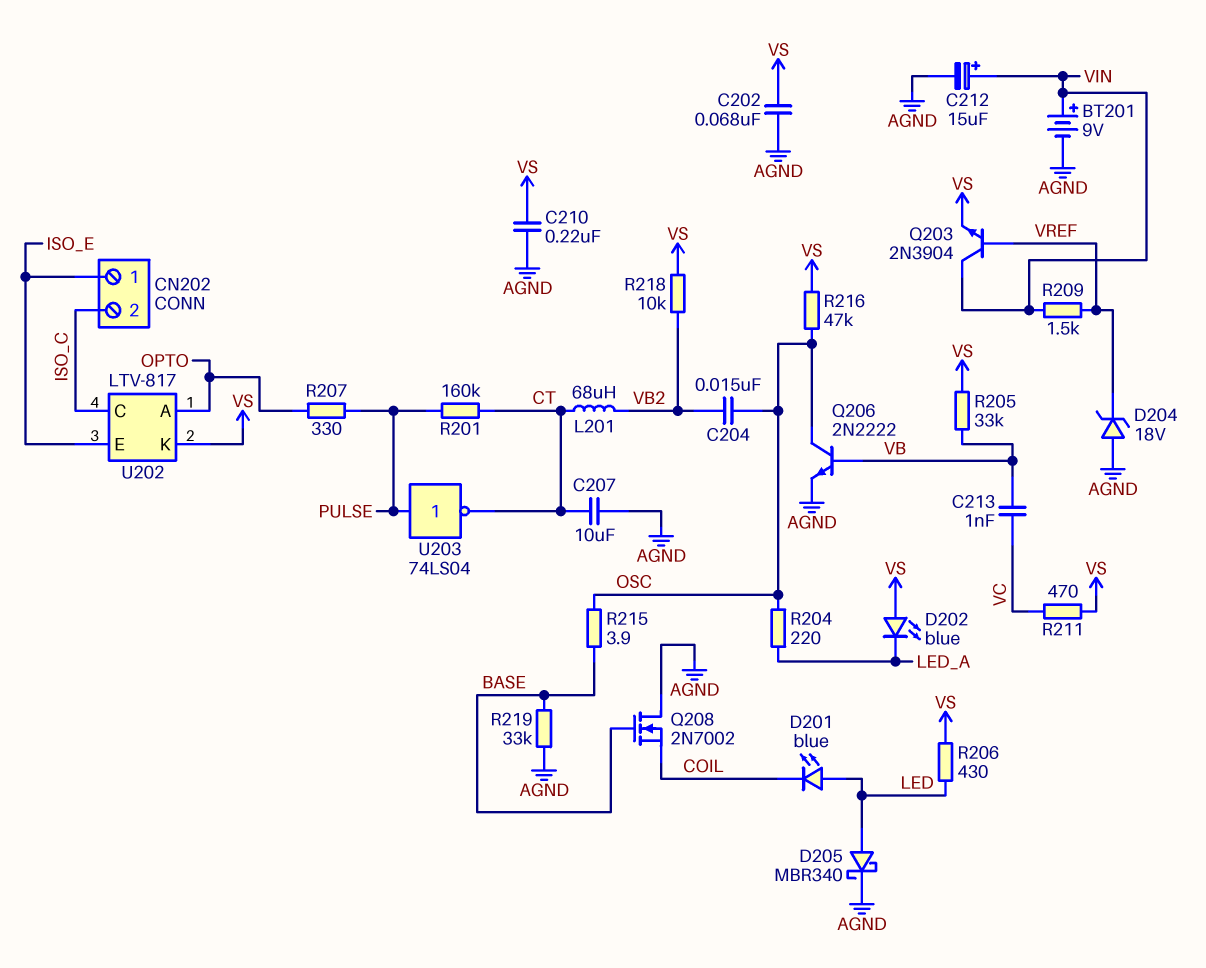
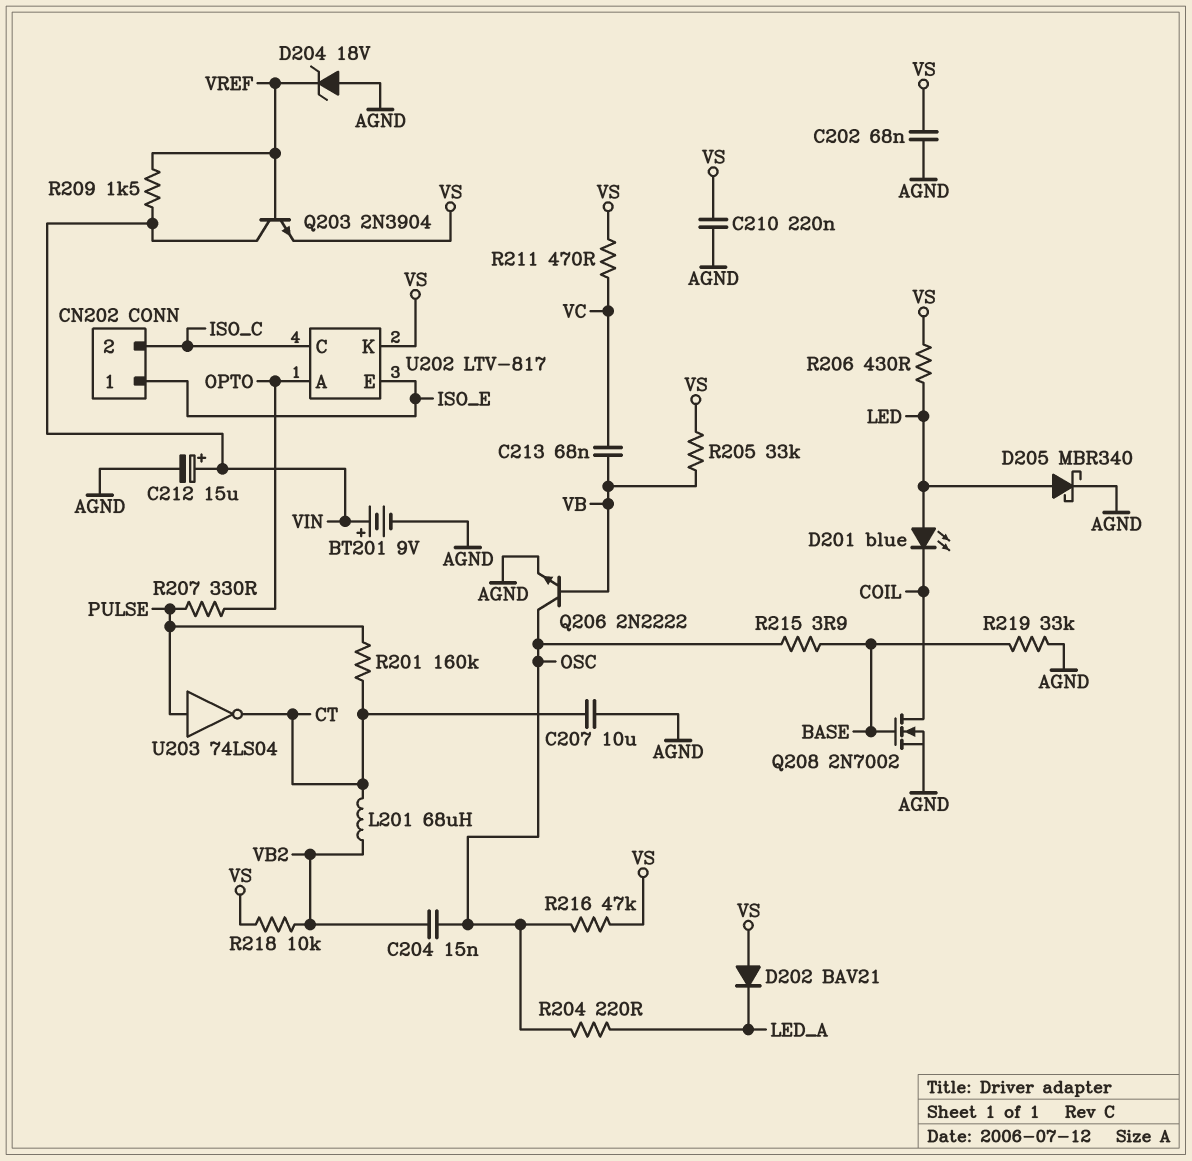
C213: 1nF (VB, VC) -> 68nF (VB, VC)
D202: LED blue (A VS, K LED_A) -> diode BAV21 (A VS, K LED_A)
Q208: NMOS 2N7002 (G BASE, D AGND, S COIL) -> NMOS 2N7002 (G BASE, D COIL, S AGND)

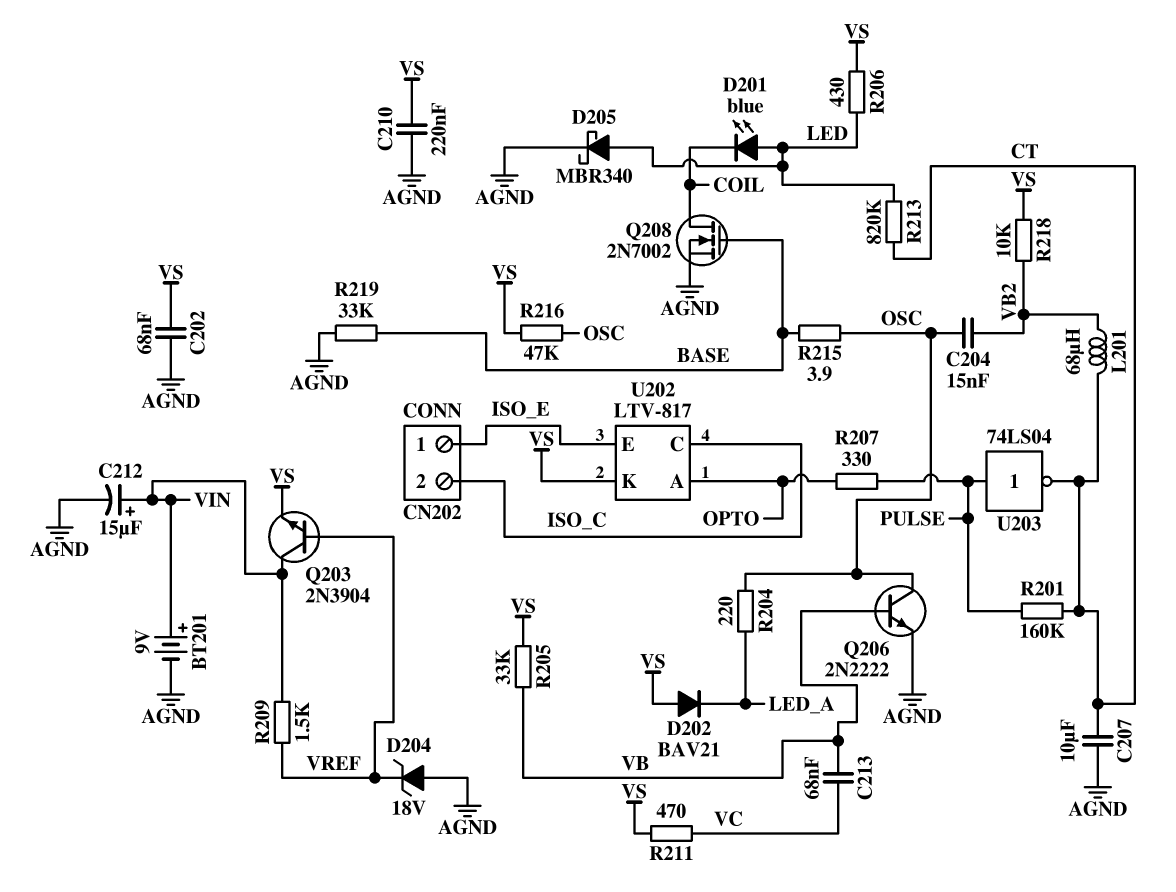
R213: none -> 820k (CT, LED)

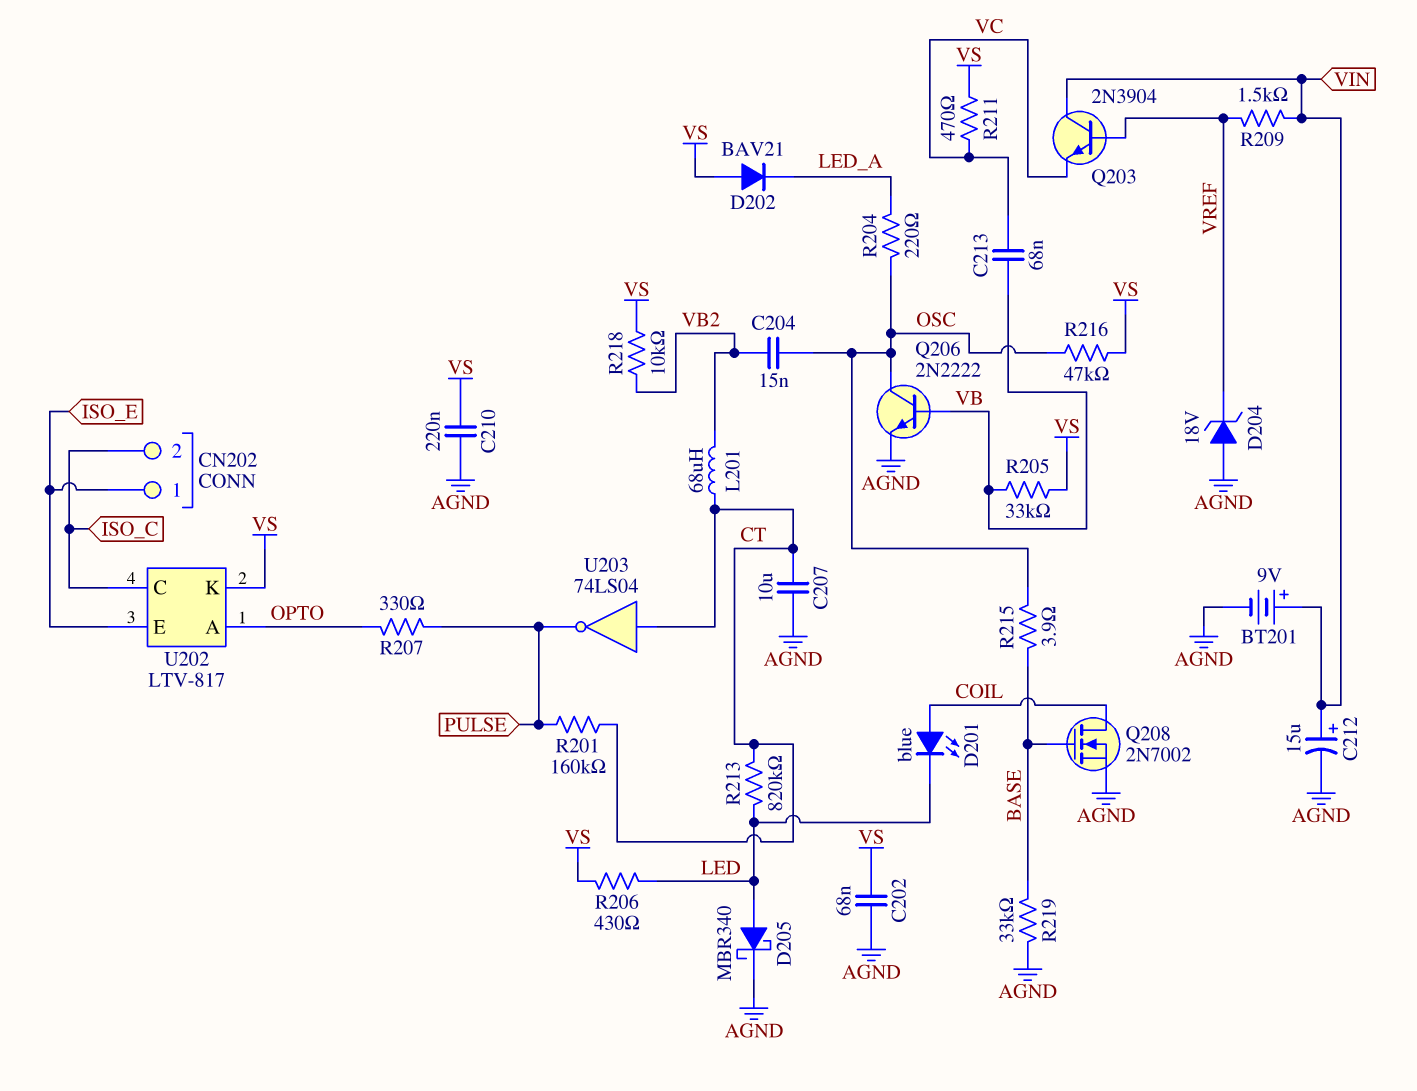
D201: LED blue (A LED, K COIL) -> LED blue (A COIL, K LED)
Q203: NPN 2N3904 (B VREF, C VIN, E VS) -> NPN 2N3904 (B VREF, C VIN, E VC)
U203: NOT 74LS04 (in PULSE, out CT) -> NOT 74LS04 (in CT, out PULSE)

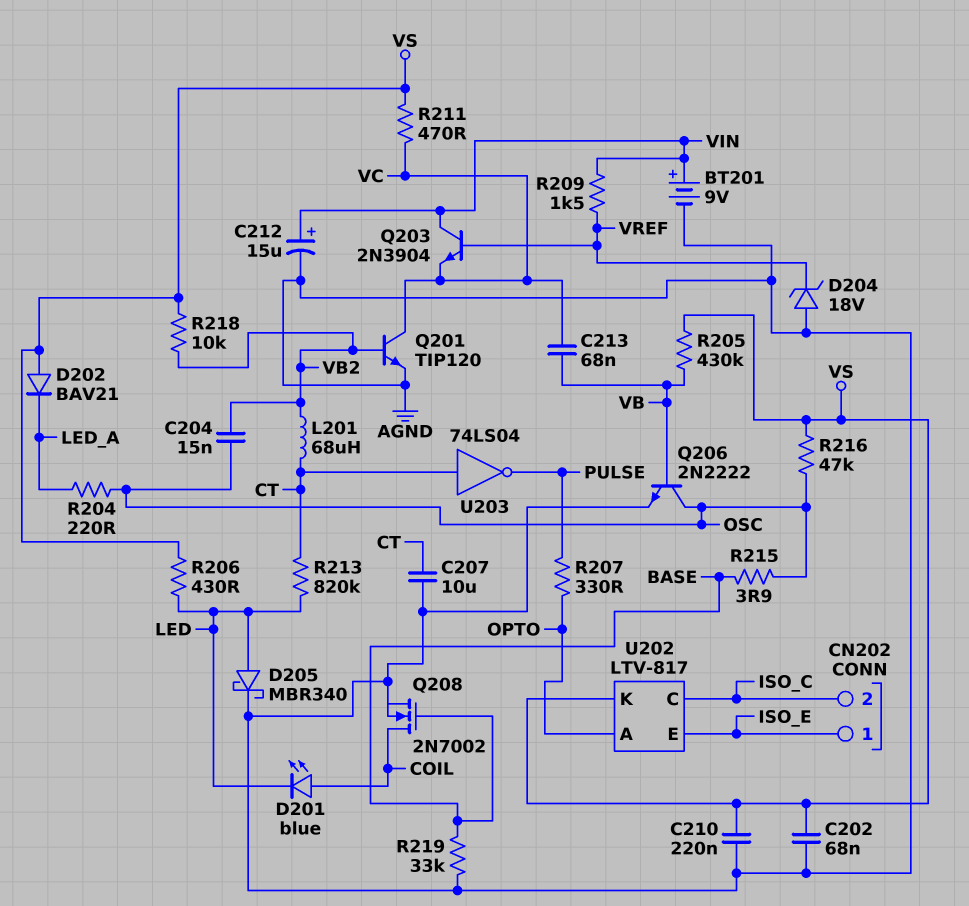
Q201: none -> NPN TIP120 (B VB2, C VC, E AGND)
R201: 160k (CT, PULSE) -> none
R205: 33k (VB, VS) -> 430k (VB, VS)

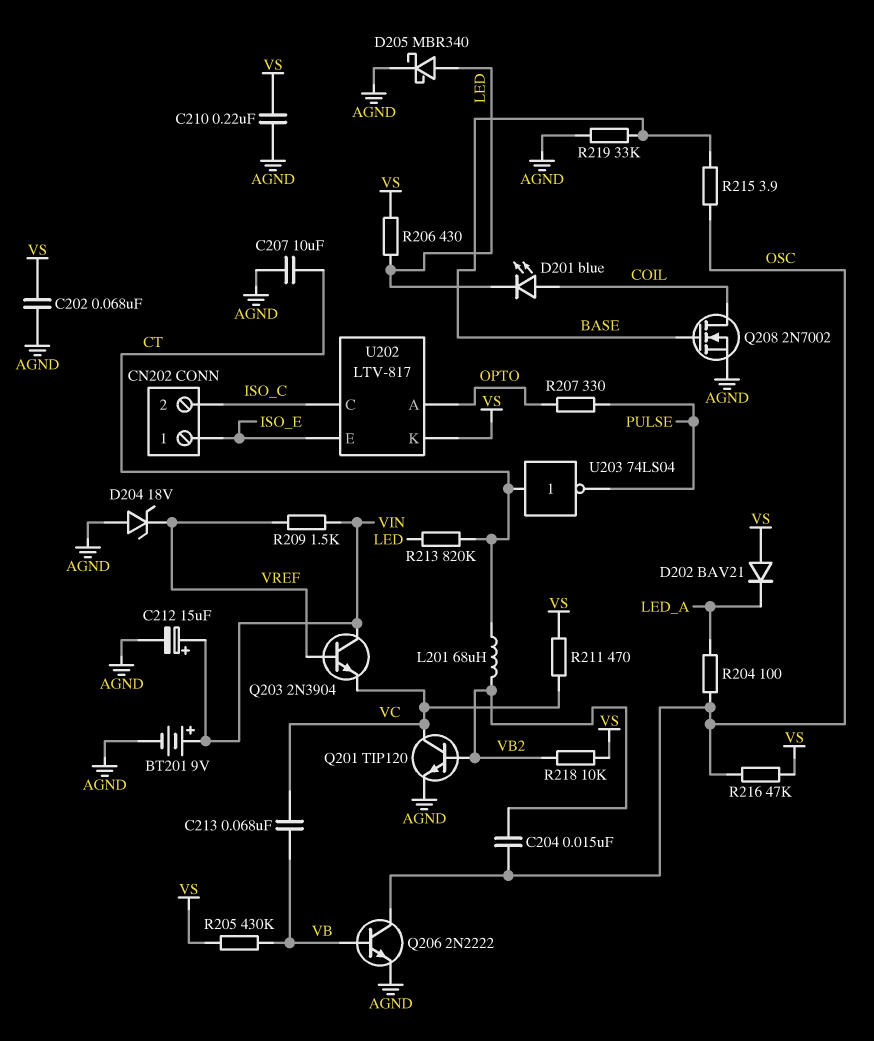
R204: 220 (LED_A, OSC) -> 100 (LED_A, OSC)

